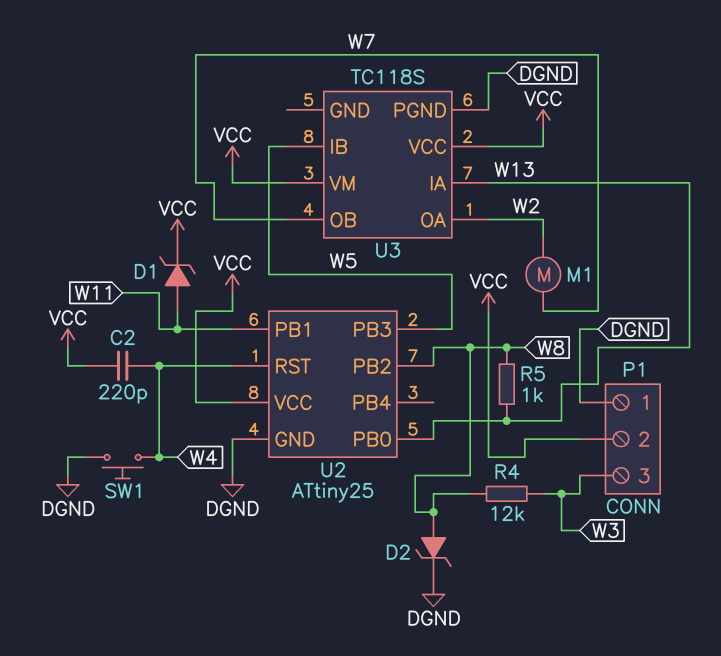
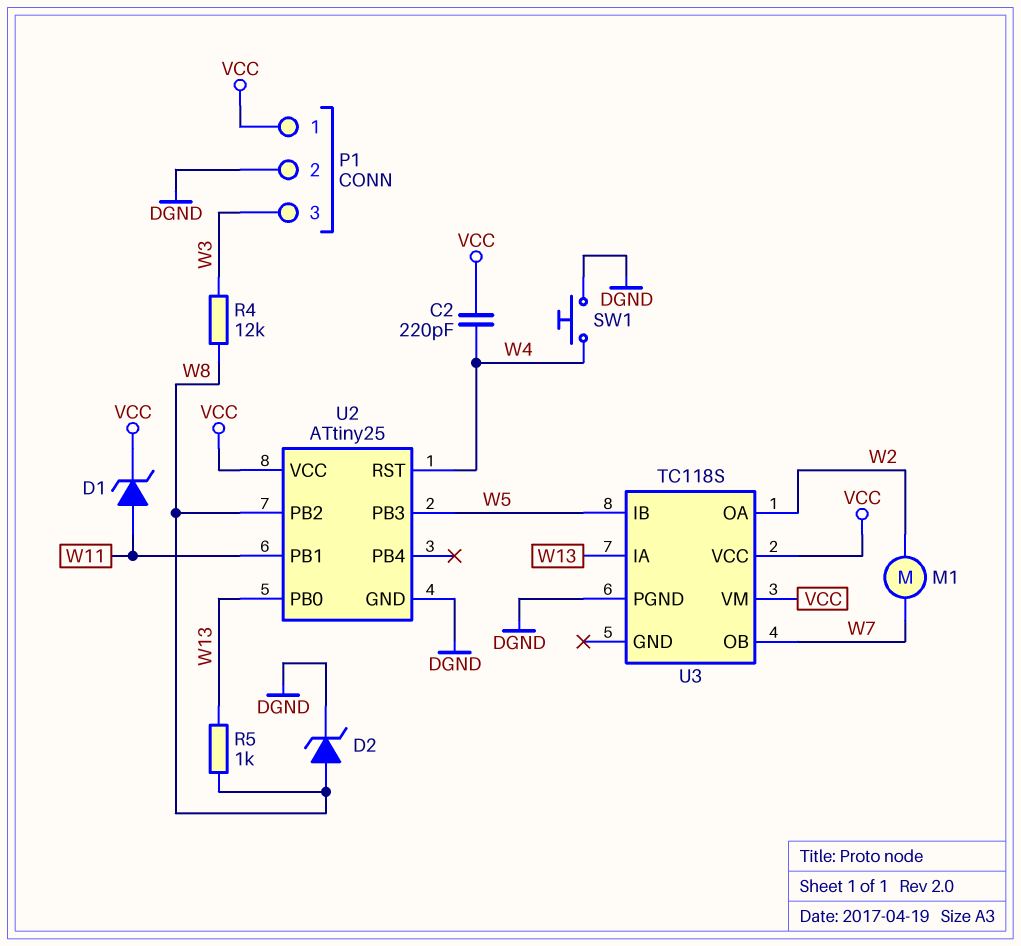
P1 pin 1: DGND -> VCC
P1 pin 2: VCC -> DGND

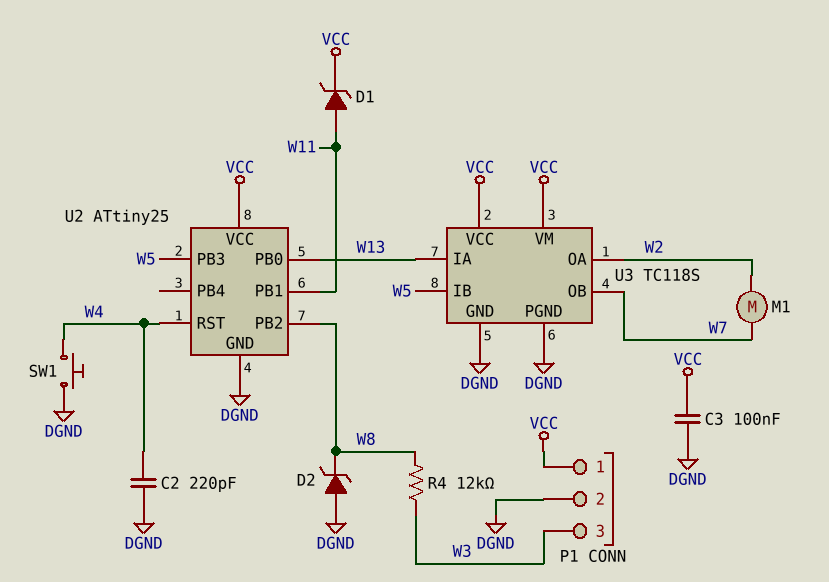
C2: 220pF (VCC, W4) -> 220pF (DGND, W4)
C3: none -> 100nF (DGND, VCC)
D2: zener (A W8, K DGND) -> zener (A DGND, K W8)
R5: 1k (W8, W13) -> none
U3 pin GND: none -> DGND

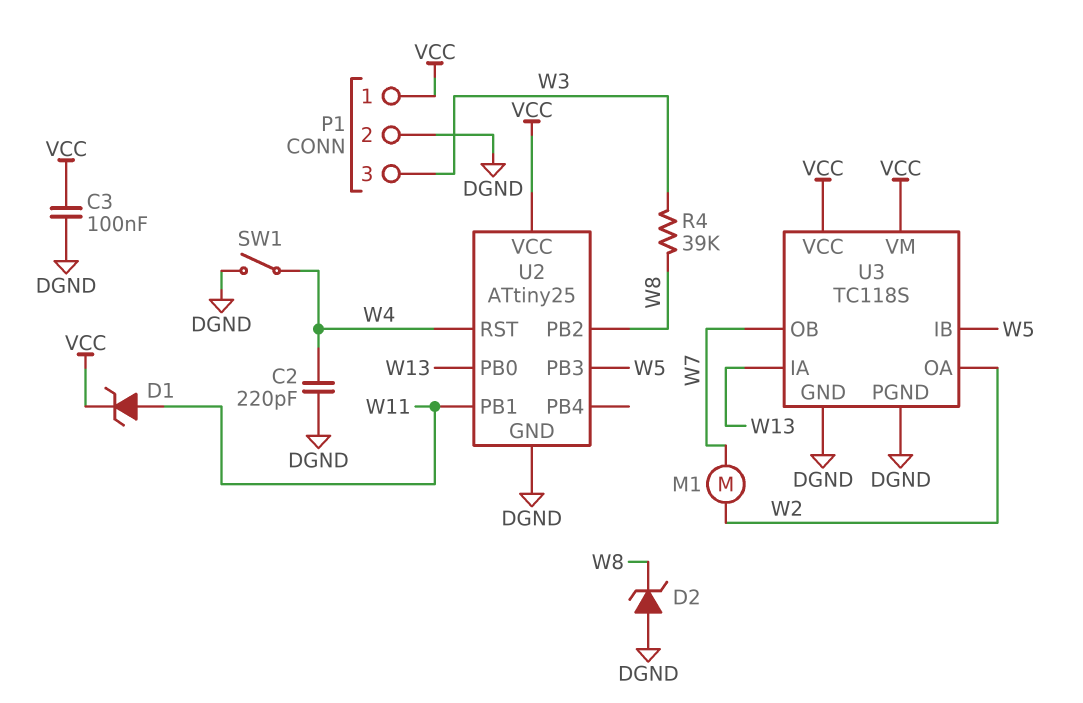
R4: 12k (W3, W8) -> 39k (W3, W8)
SW1: button (DGND, W4) -> switch (DGND, W4)

